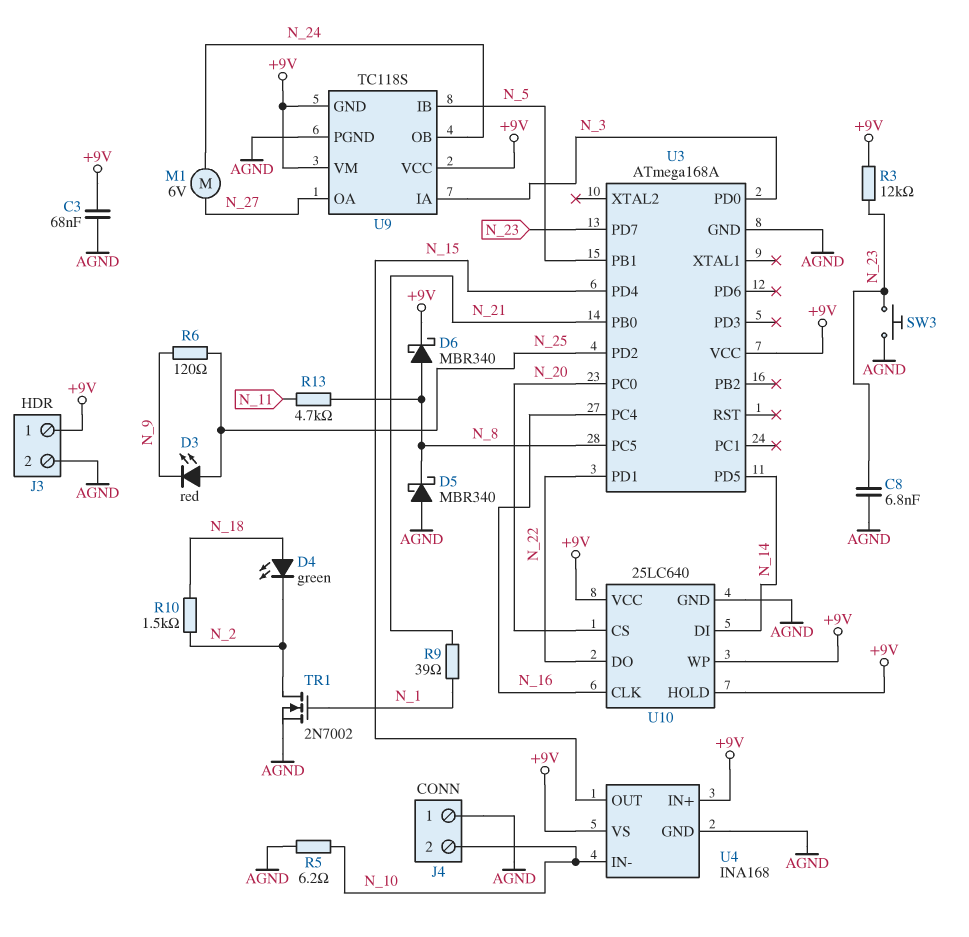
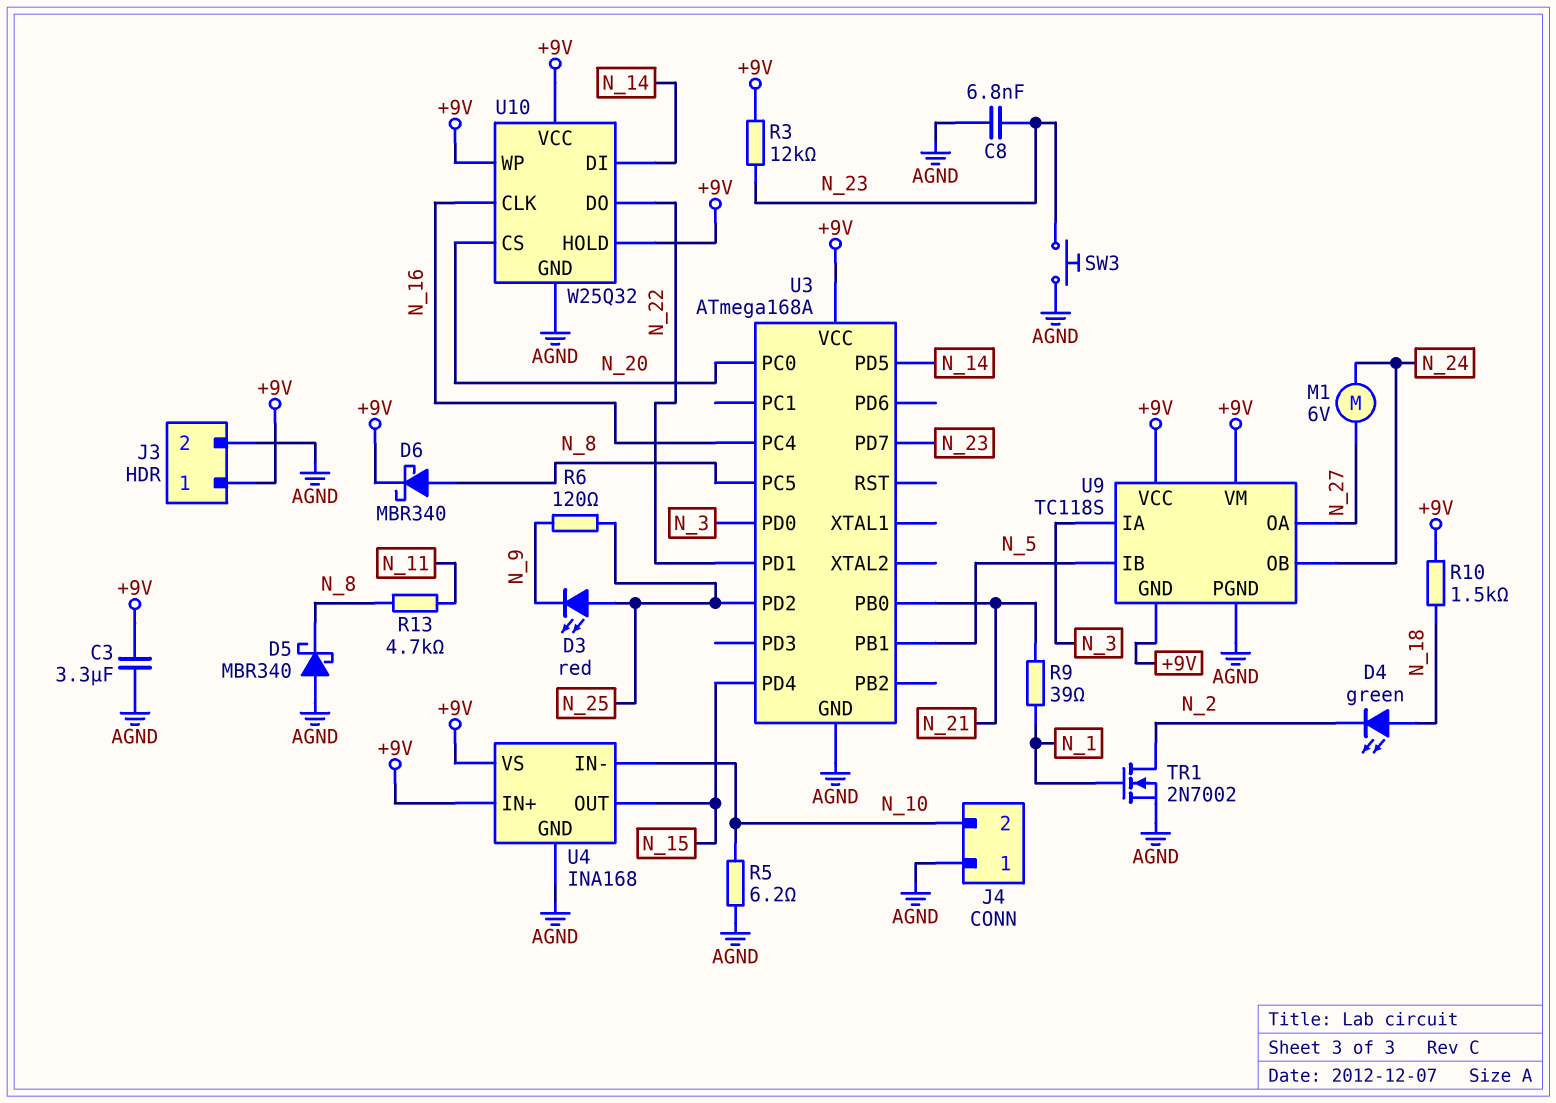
C3: 68nF (+9V, AGND) -> 3.3uF (+9V, AGND)
R10: 1.5k (N_2, N_18) -> 1.5k (+9V, N_18)
U10: 25LC640 -> W25Q32

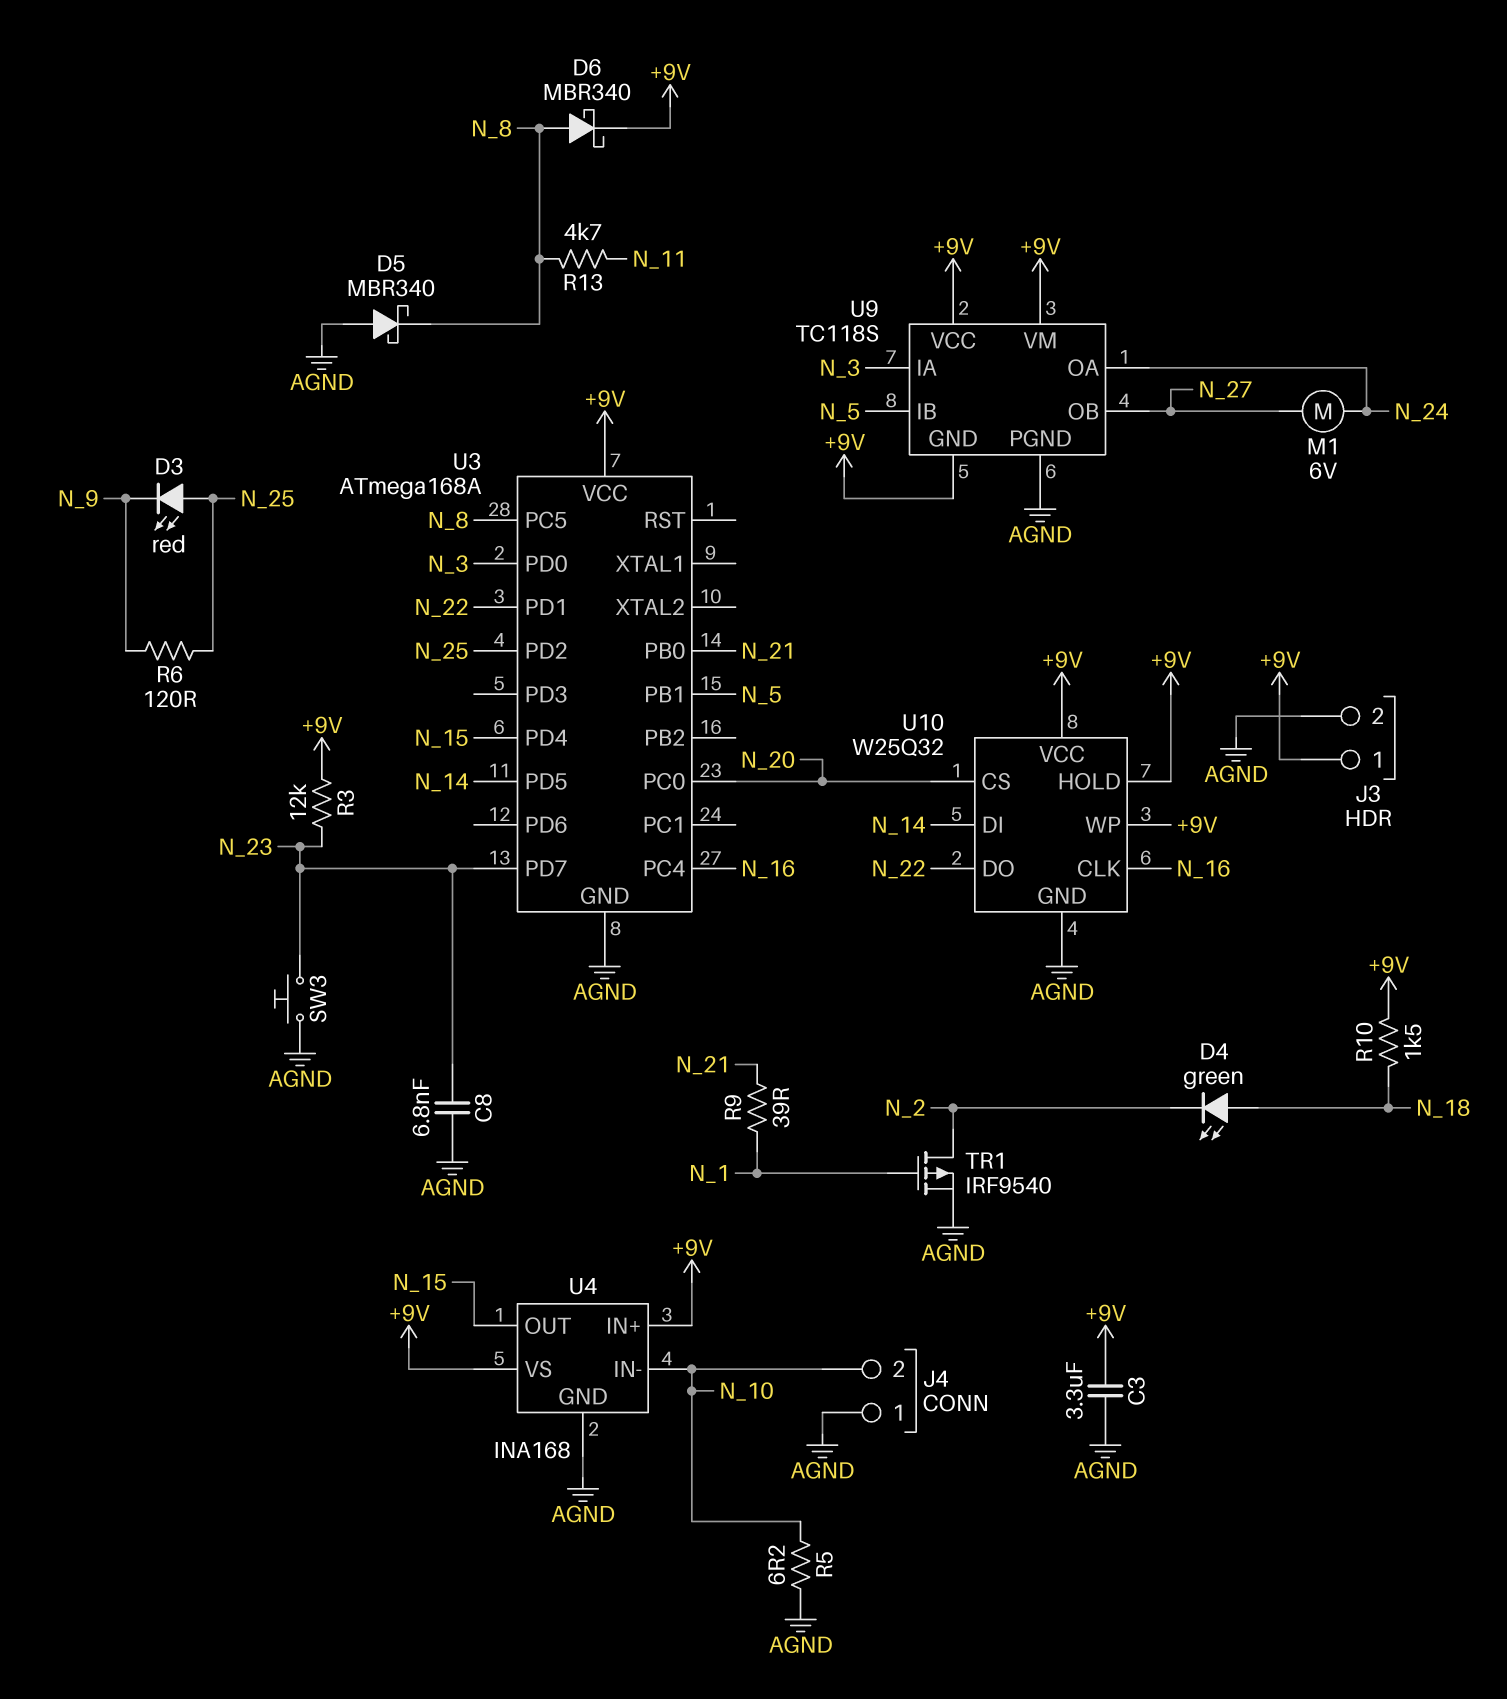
TR1: NMOS 2N7002 (G N_1, D N_2, S AGND) -> PMOS IRF9540 (G N_1, D N_2, S AGND)
U9 pin OA: N_27 -> N_24
U9 pin OB: N_24 -> N_27

